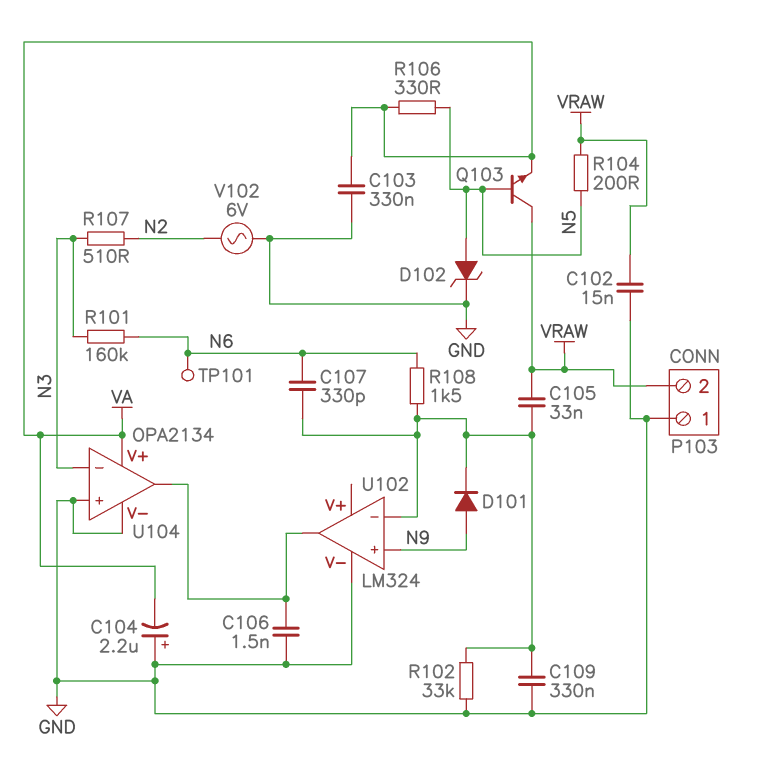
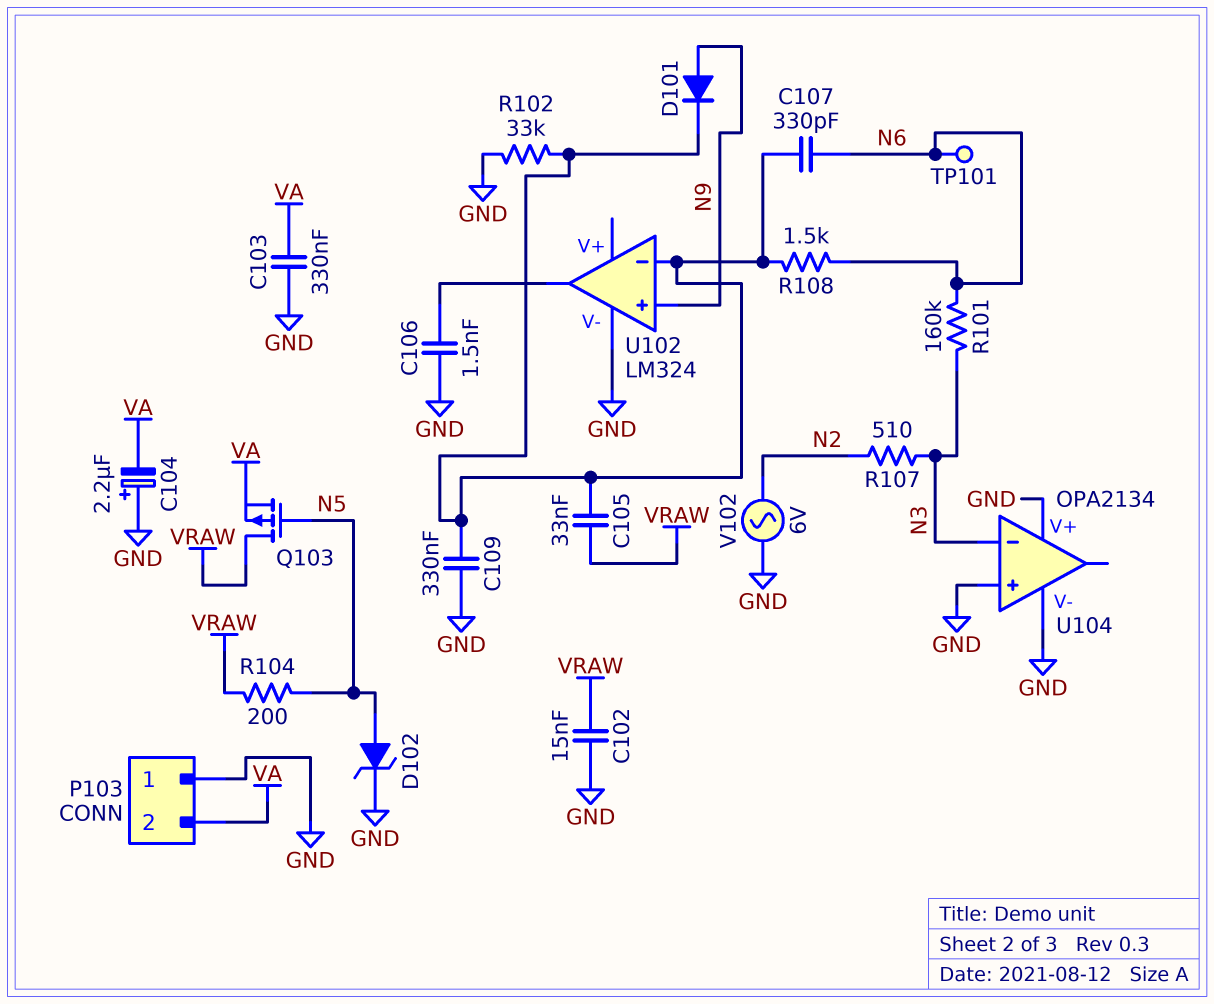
P103 pin 2: VRAW -> VA
Q103: NPN (B N5, C VRAW, E VA) -> PMOS (G N5, D VRAW, S VA)
R106: 330 (N5, VA) -> none
U104 pin V+: VA -> GND
U104 pin out: U102/out -> none

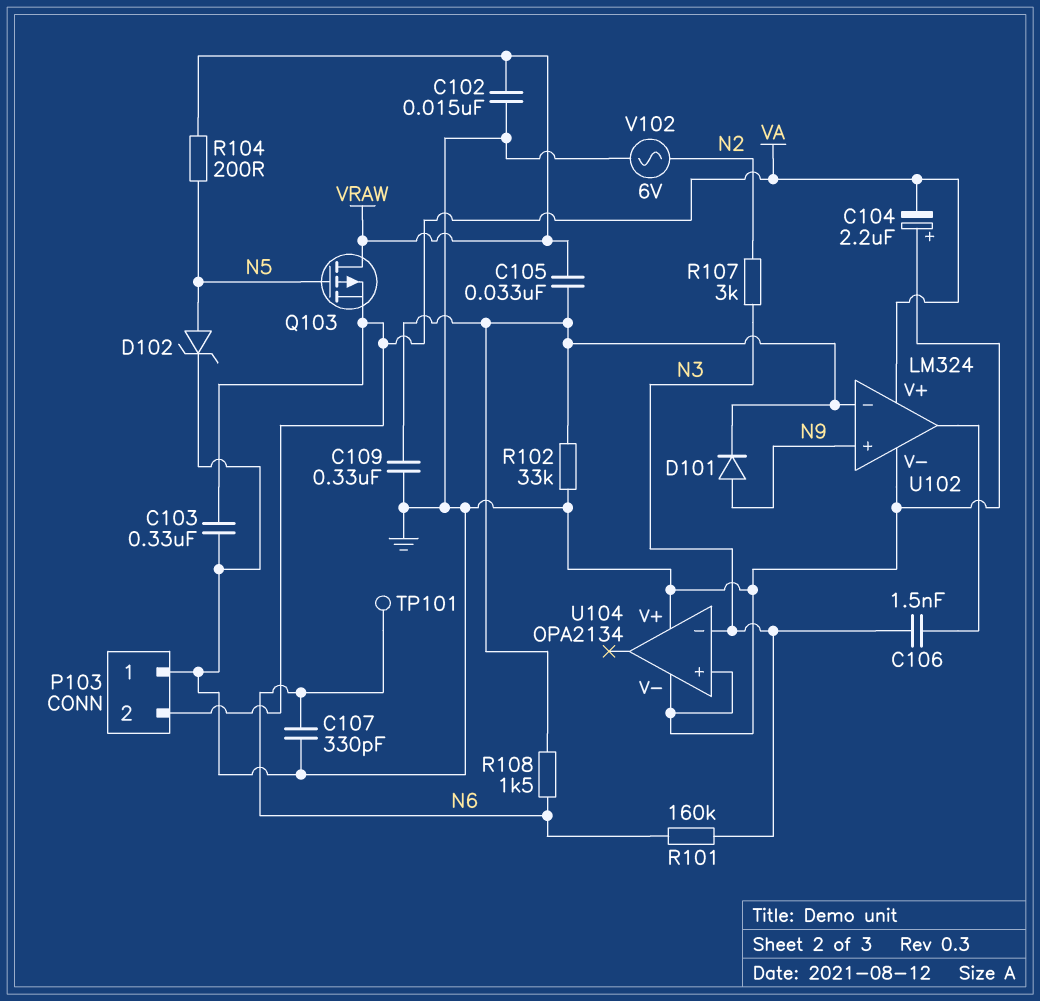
C106: 1.5nF (GND, U102/out) -> 1.5nF (N3, U102/out)
C107: 330pF (N6, U102/in-) -> 330pF (GND, N6)
R107: 510 (N2, N3) -> 3k (N2, N3)
U102 pin V+: none -> VA

